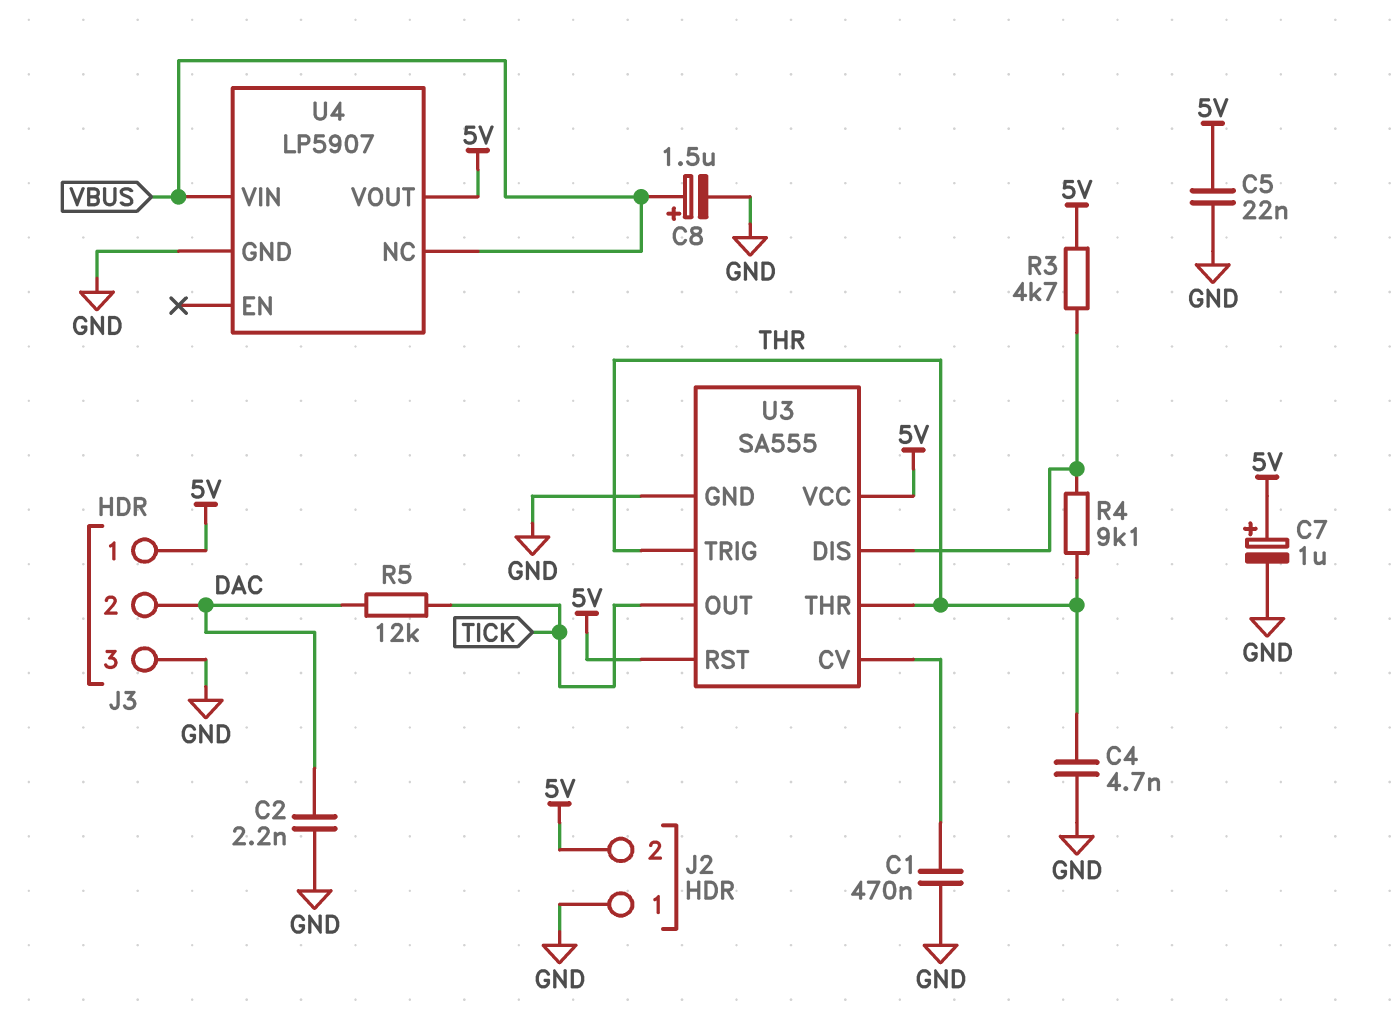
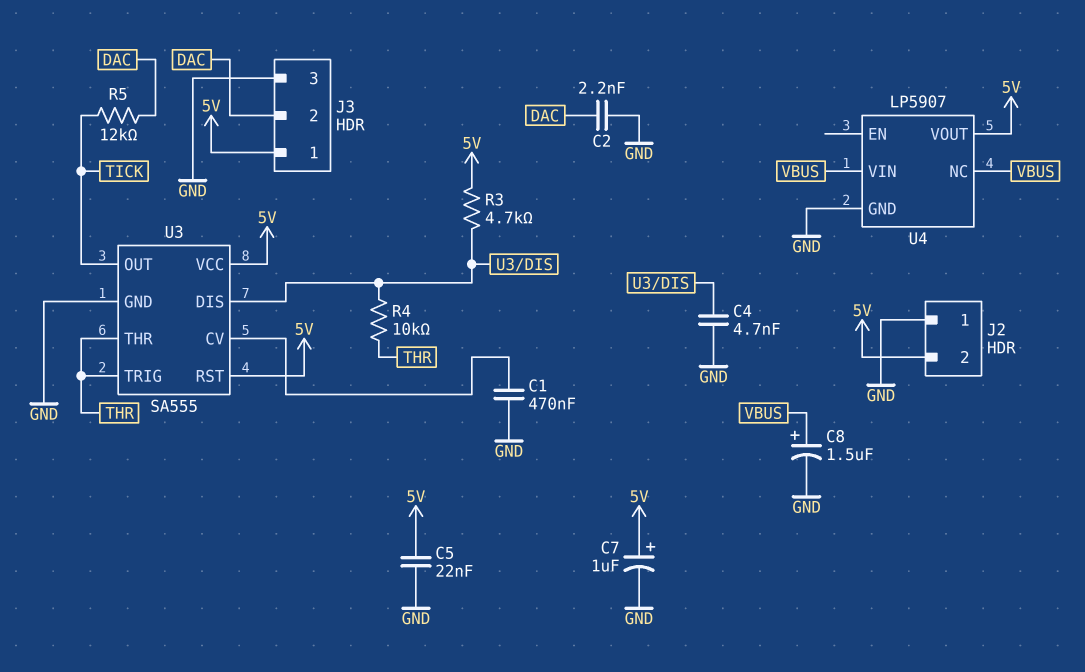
C4: 4.7nF (GND, THR) -> 4.7nF (GND, U3/DIS)
R4: 9.1k (THR, U3/DIS) -> 10k (THR, U3/DIS)

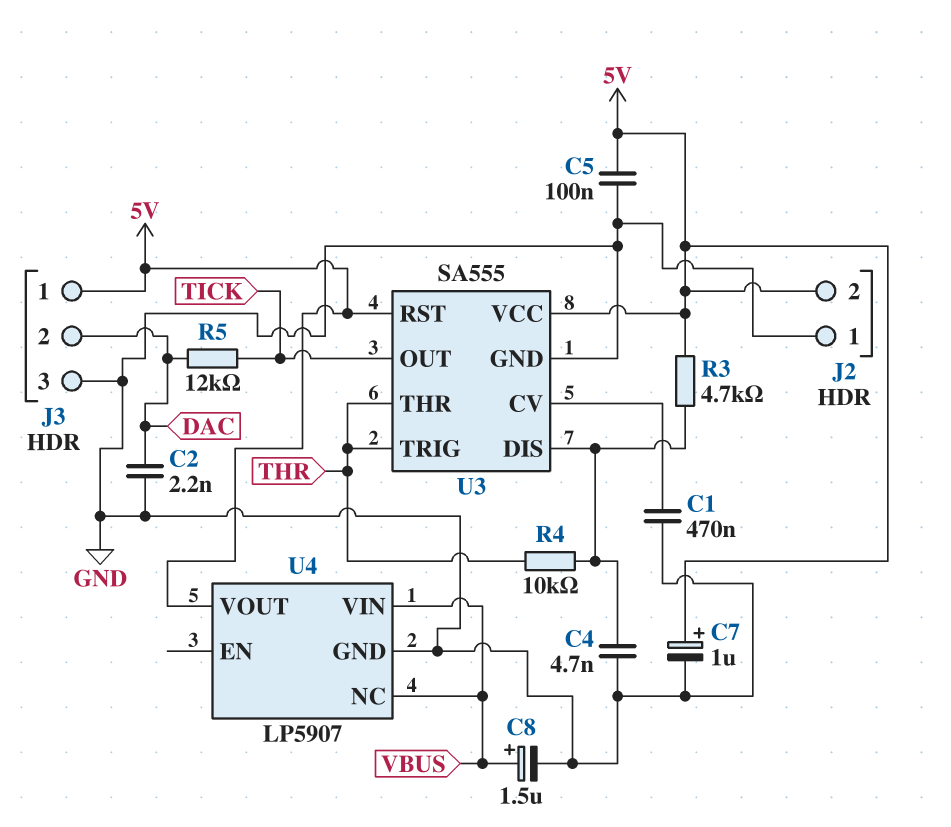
C5: 22nF (5V, GND) -> 100nF (5V, GND)

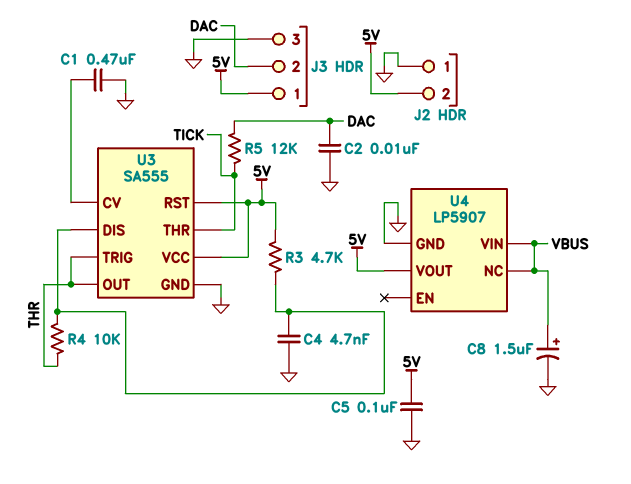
C2: 2.2nF (DAC, GND) -> 10nF (DAC, GND)
C7: 1uF (plus 5V, minus GND) -> none
U3 pin OUT: TICK -> THR
U3 pin THR: THR -> TICK

